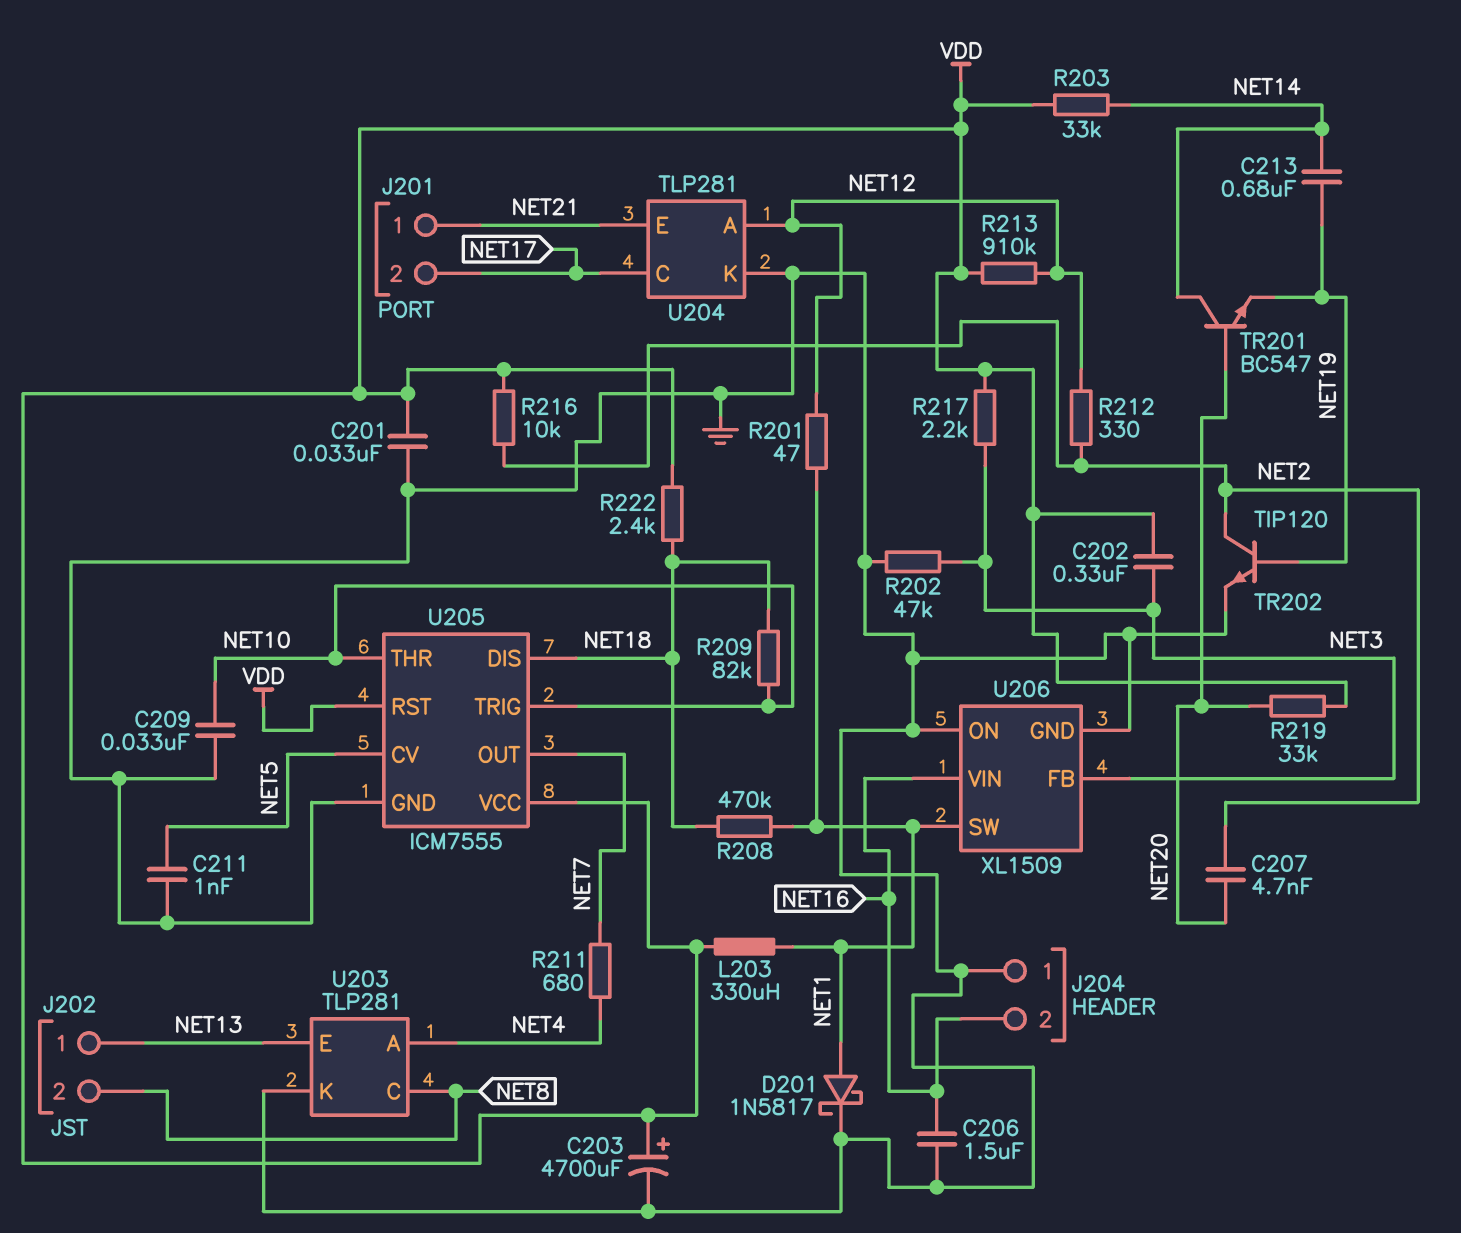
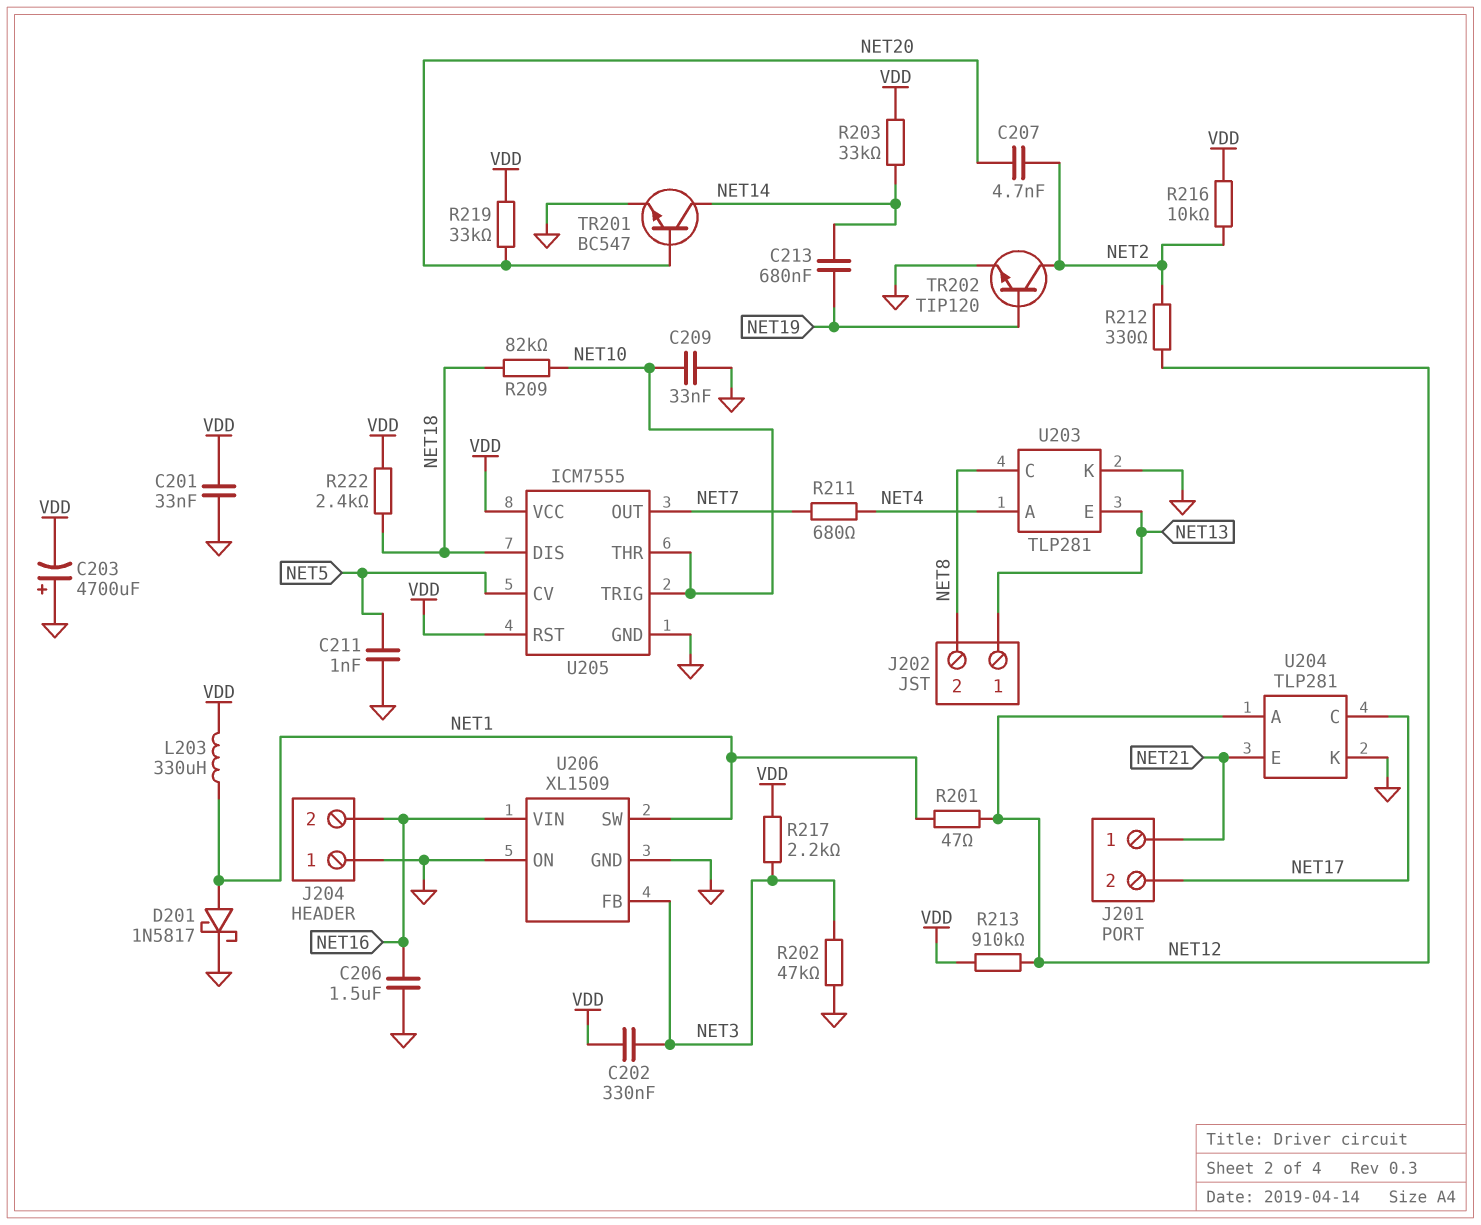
C203: 4700uF (plus VDD, minus GND) -> 4700uF (plus GND, minus VDD)
R208: 470k (NET1, NET18) -> none
TR201: NPN BC547 (B NET20, C NET14, E NET19) -> NPN BC547 (B NET20, C NET14, E GND)

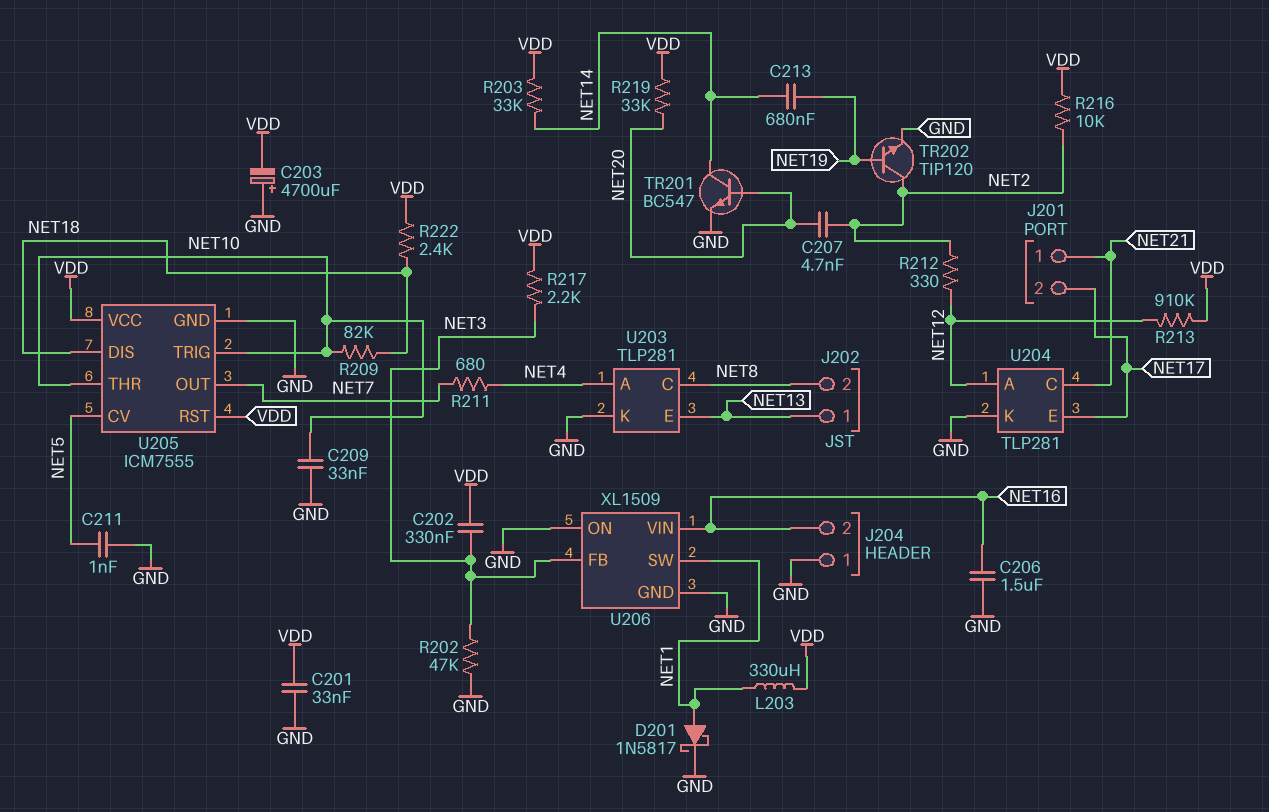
R201: 47 (NET1, NET12) -> none
U204 pin C: NET17 -> NET21
U204 pin E: NET21 -> NET17

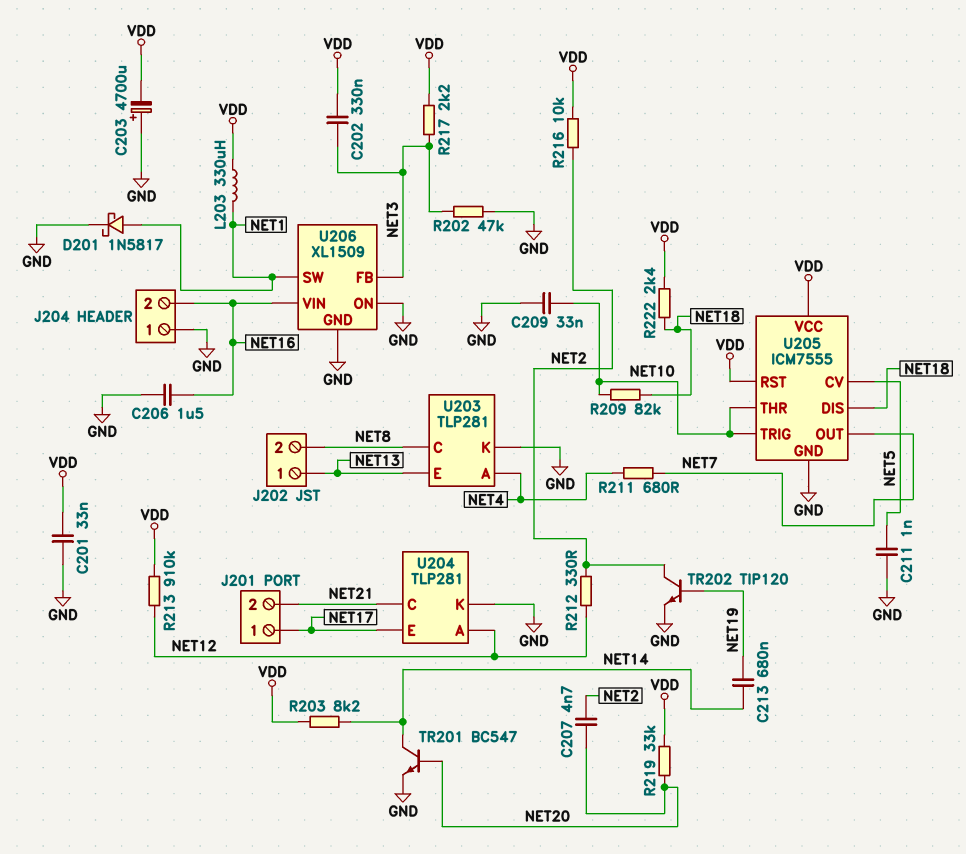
J201 pin 1: NET21 -> NET17
J201 pin 2: NET17 -> NET21
R203: 33k (NET14, VDD) -> 8.2k (NET14, VDD)

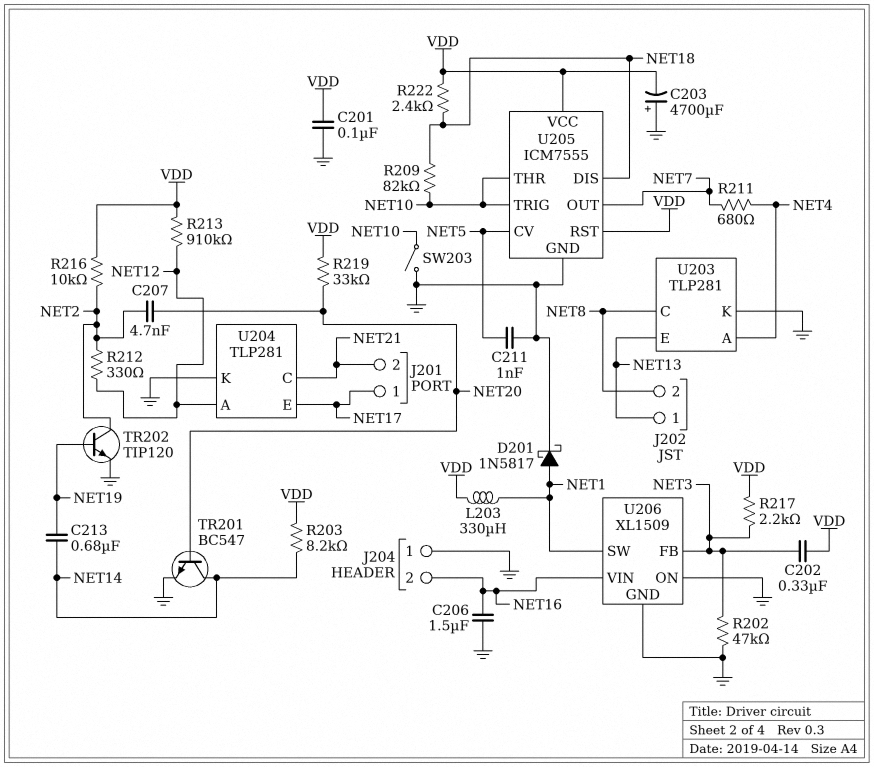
C201: 33nF (GND, VDD) -> 100nF (GND, VDD)
C209: 33nF (GND, NET10) -> none
SW203: none -> switch (GND, NET10)

